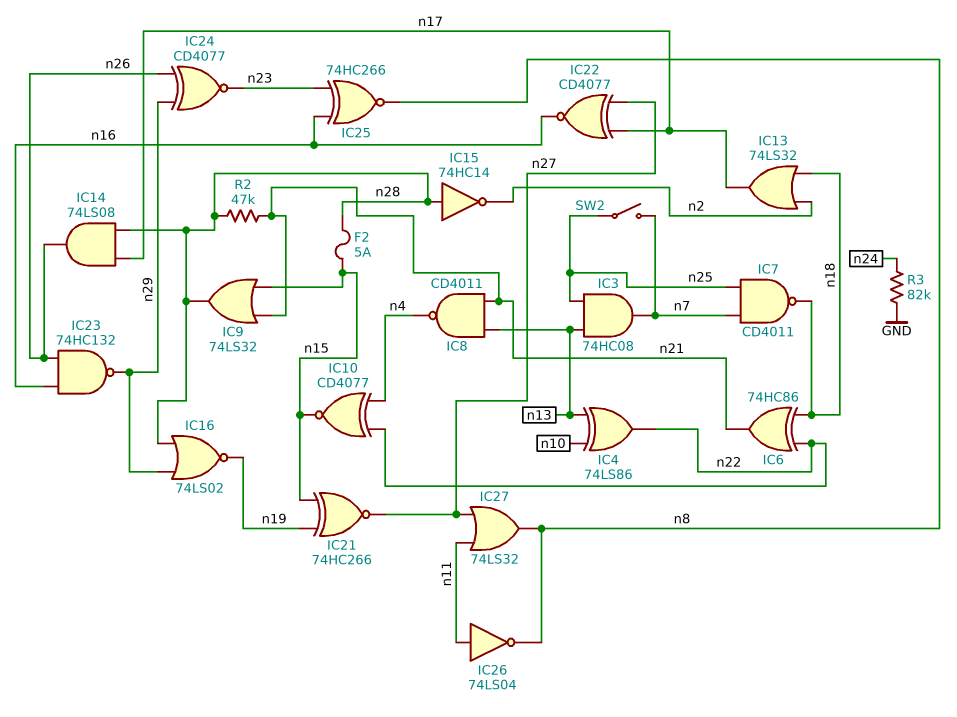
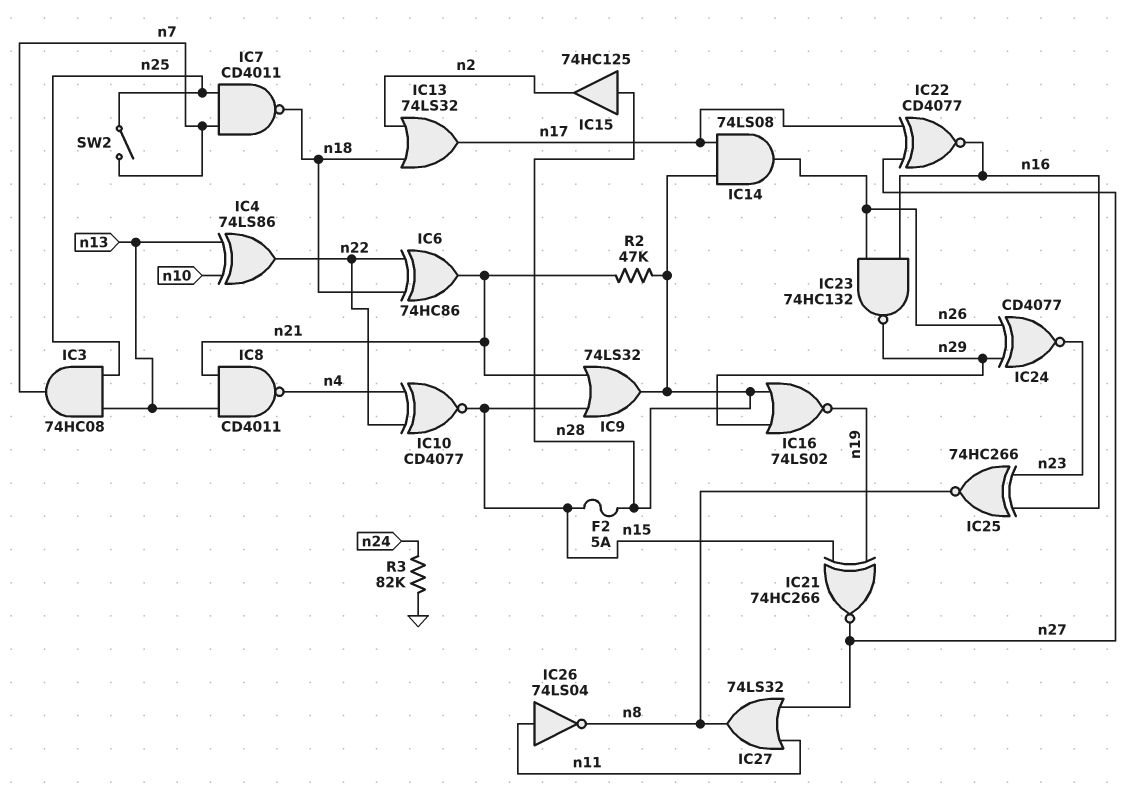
IC15: NOT 74HC14 (in n28, out n2) -> buffer 74HC125 (in n28, out n2)

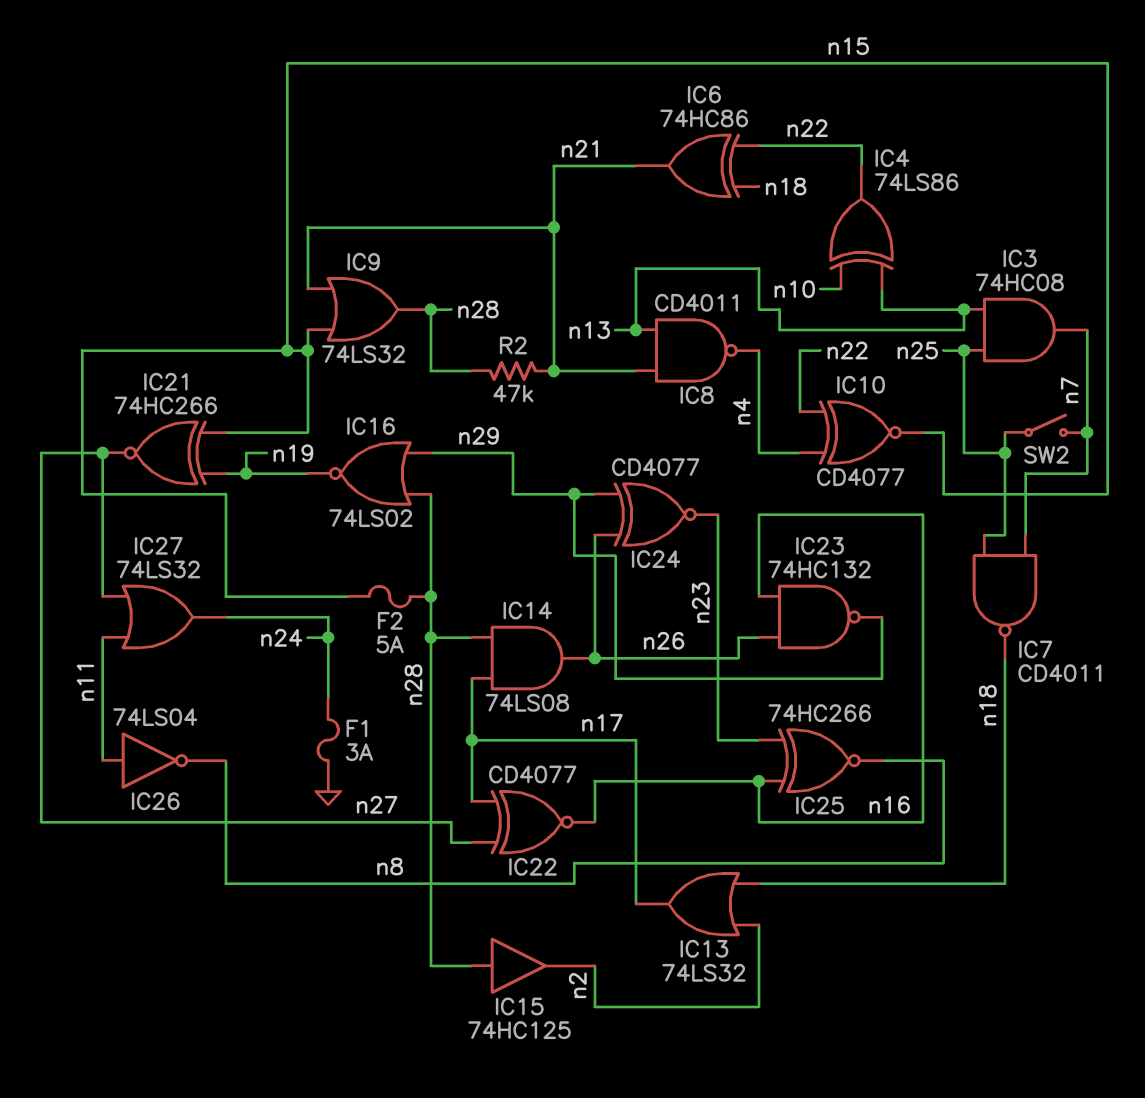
F1: none -> 3A (GND, n24)
IC27: OR 74LS32 (in n11, in n27, out n8) -> OR 74LS32 (in n11, in n27, out n24)
R3: 82k (GND, n24) -> none

